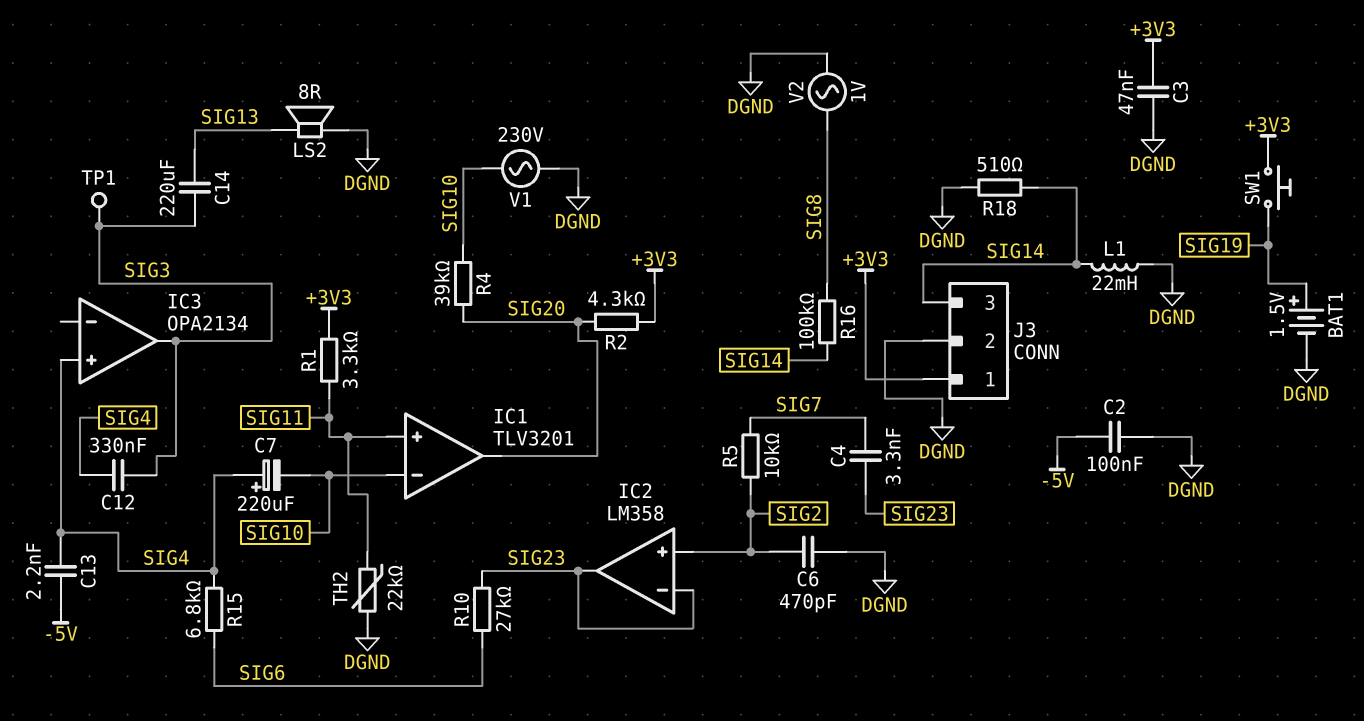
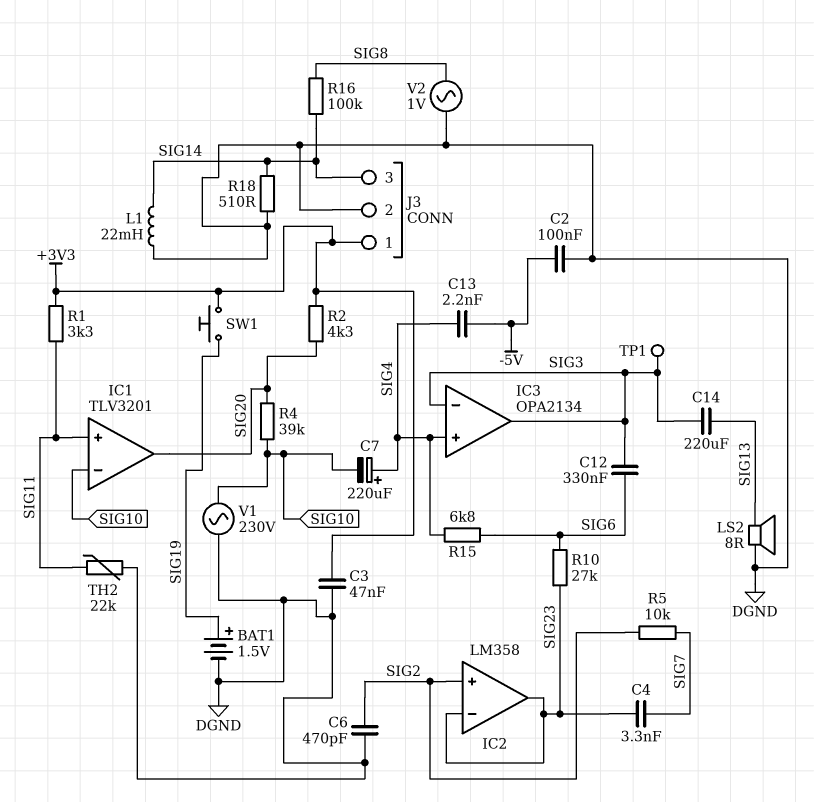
C12: 330nF (SIG3, SIG4) -> 330nF (SIG3, SIG6)
IC3 pin in-: none -> SIG3

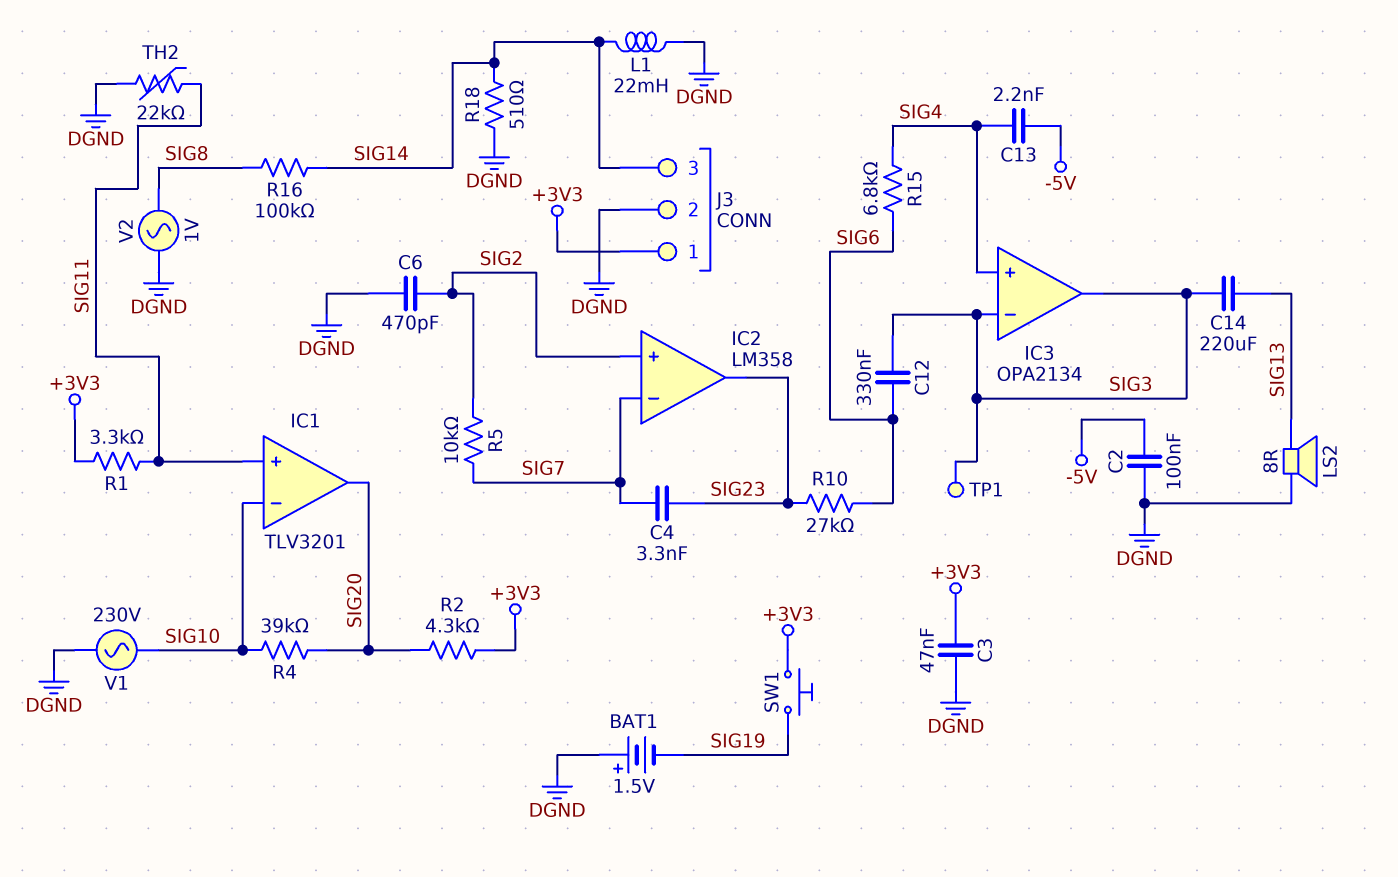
BAT1: 1.5V (plus SIG19, minus DGND) -> 1.5V (plus DGND, minus SIG19)
C7: 220uF (plus SIG4, minus SIG10) -> none
IC2 pin in-: SIG23 -> SIG7

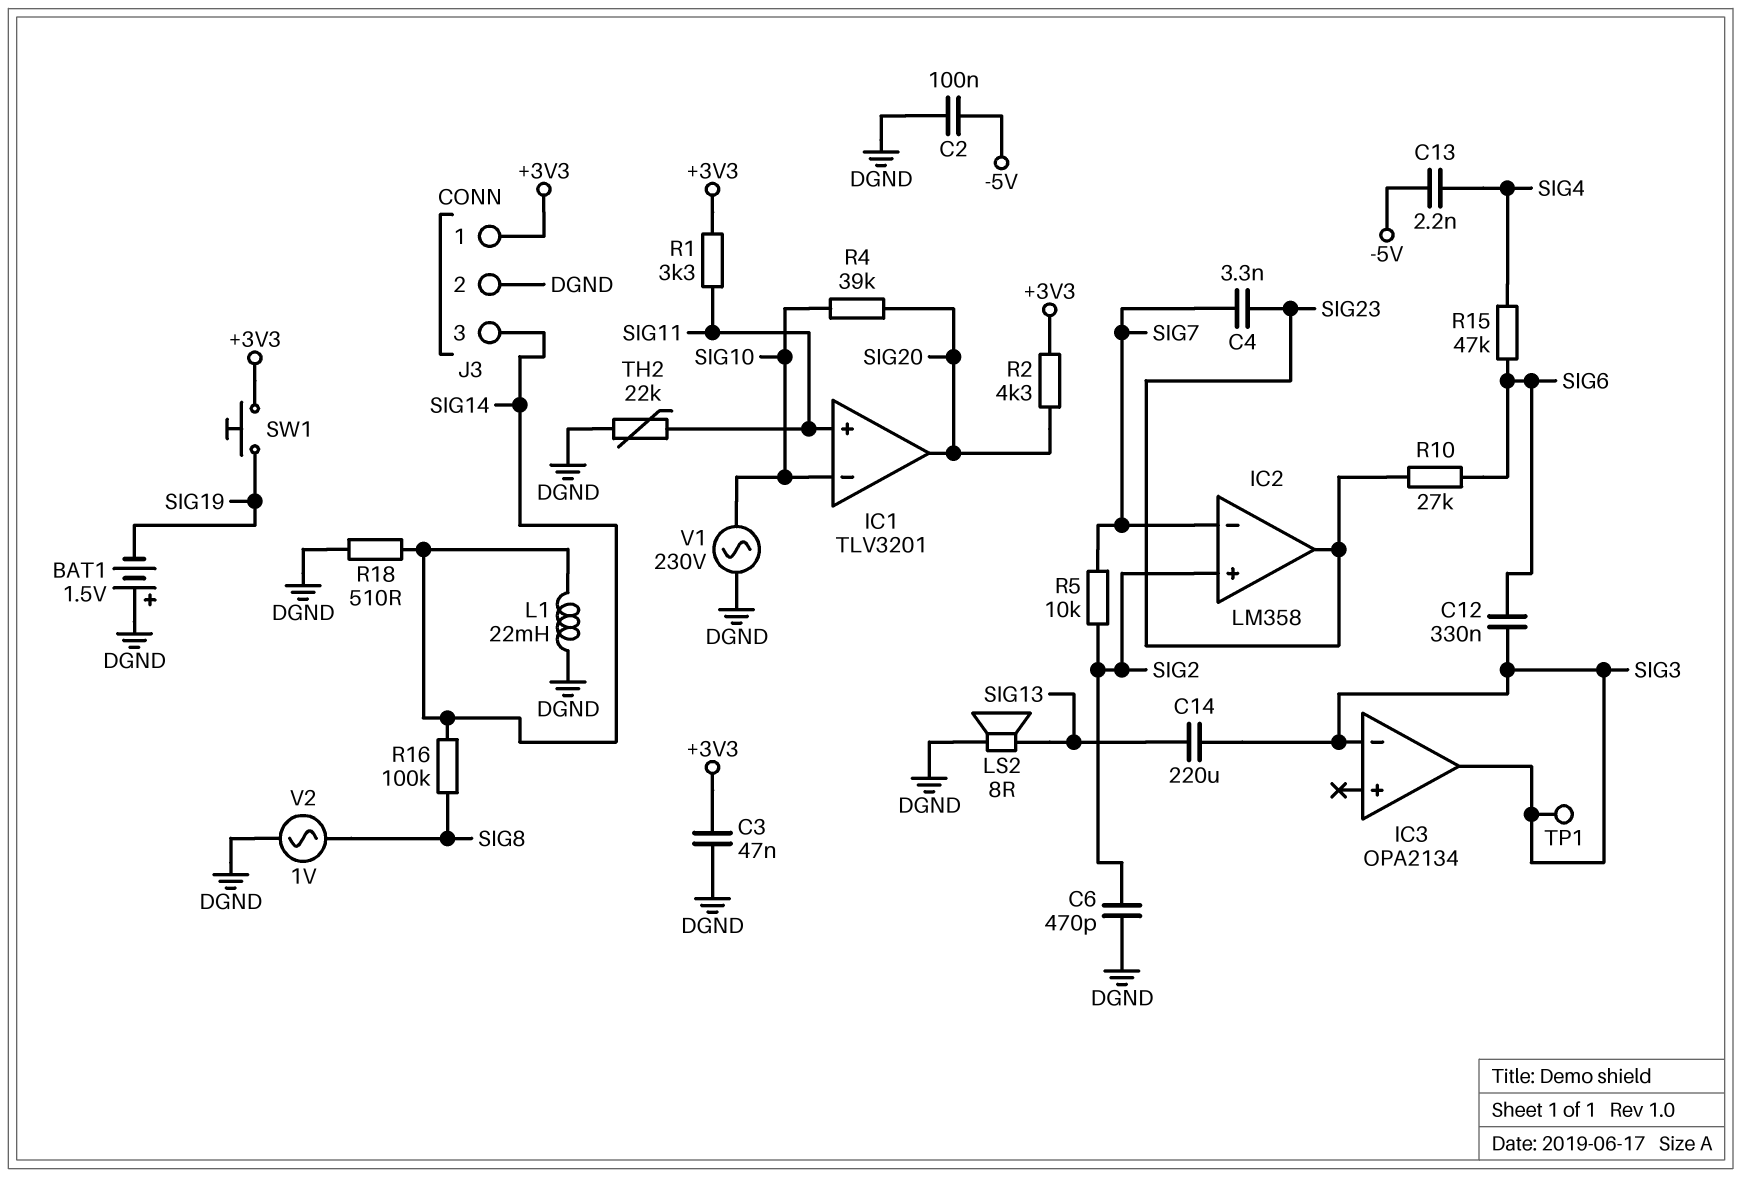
IC3 pin in+: SIG4 -> none
R15: 6.8k (SIG4, SIG6) -> 47k (SIG4, SIG6)

